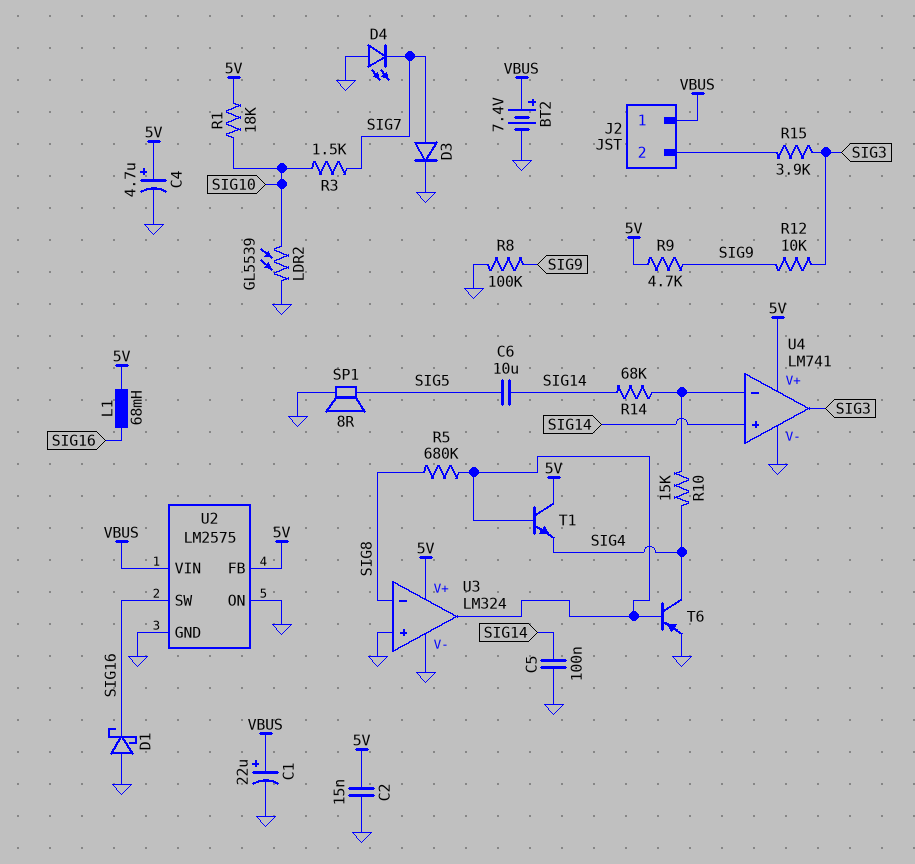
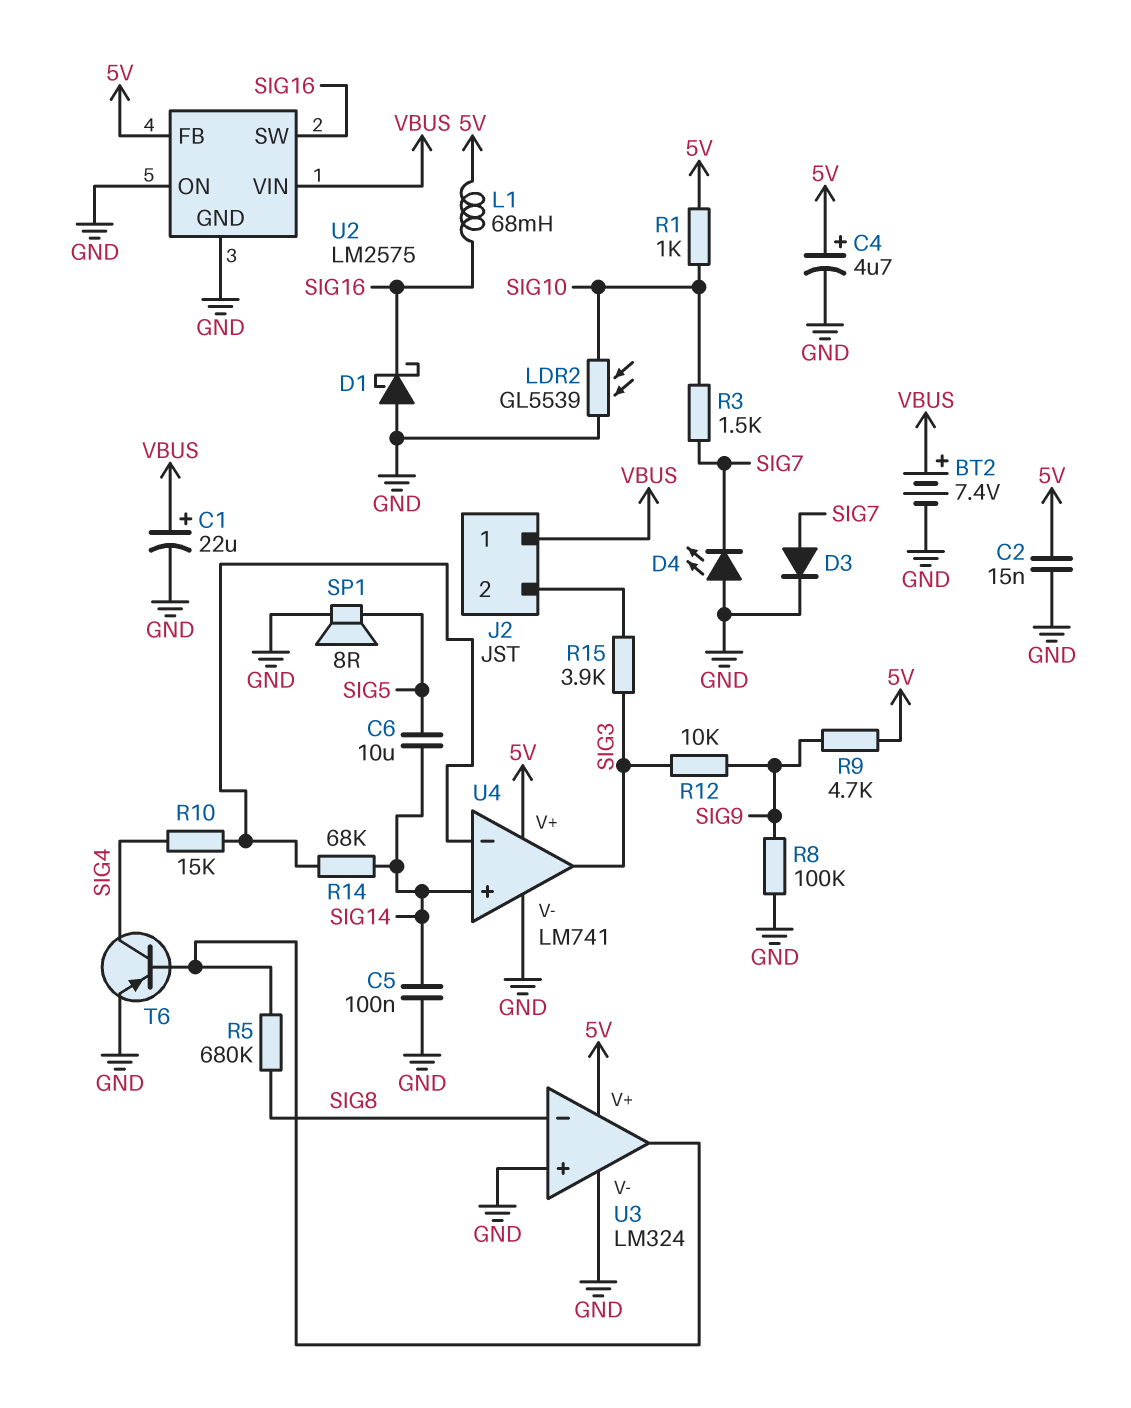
R1: 18k (5V, SIG10) -> 1k (5V, SIG10)
T1: NPN (B U3/out, C 5V, E SIG4) -> none

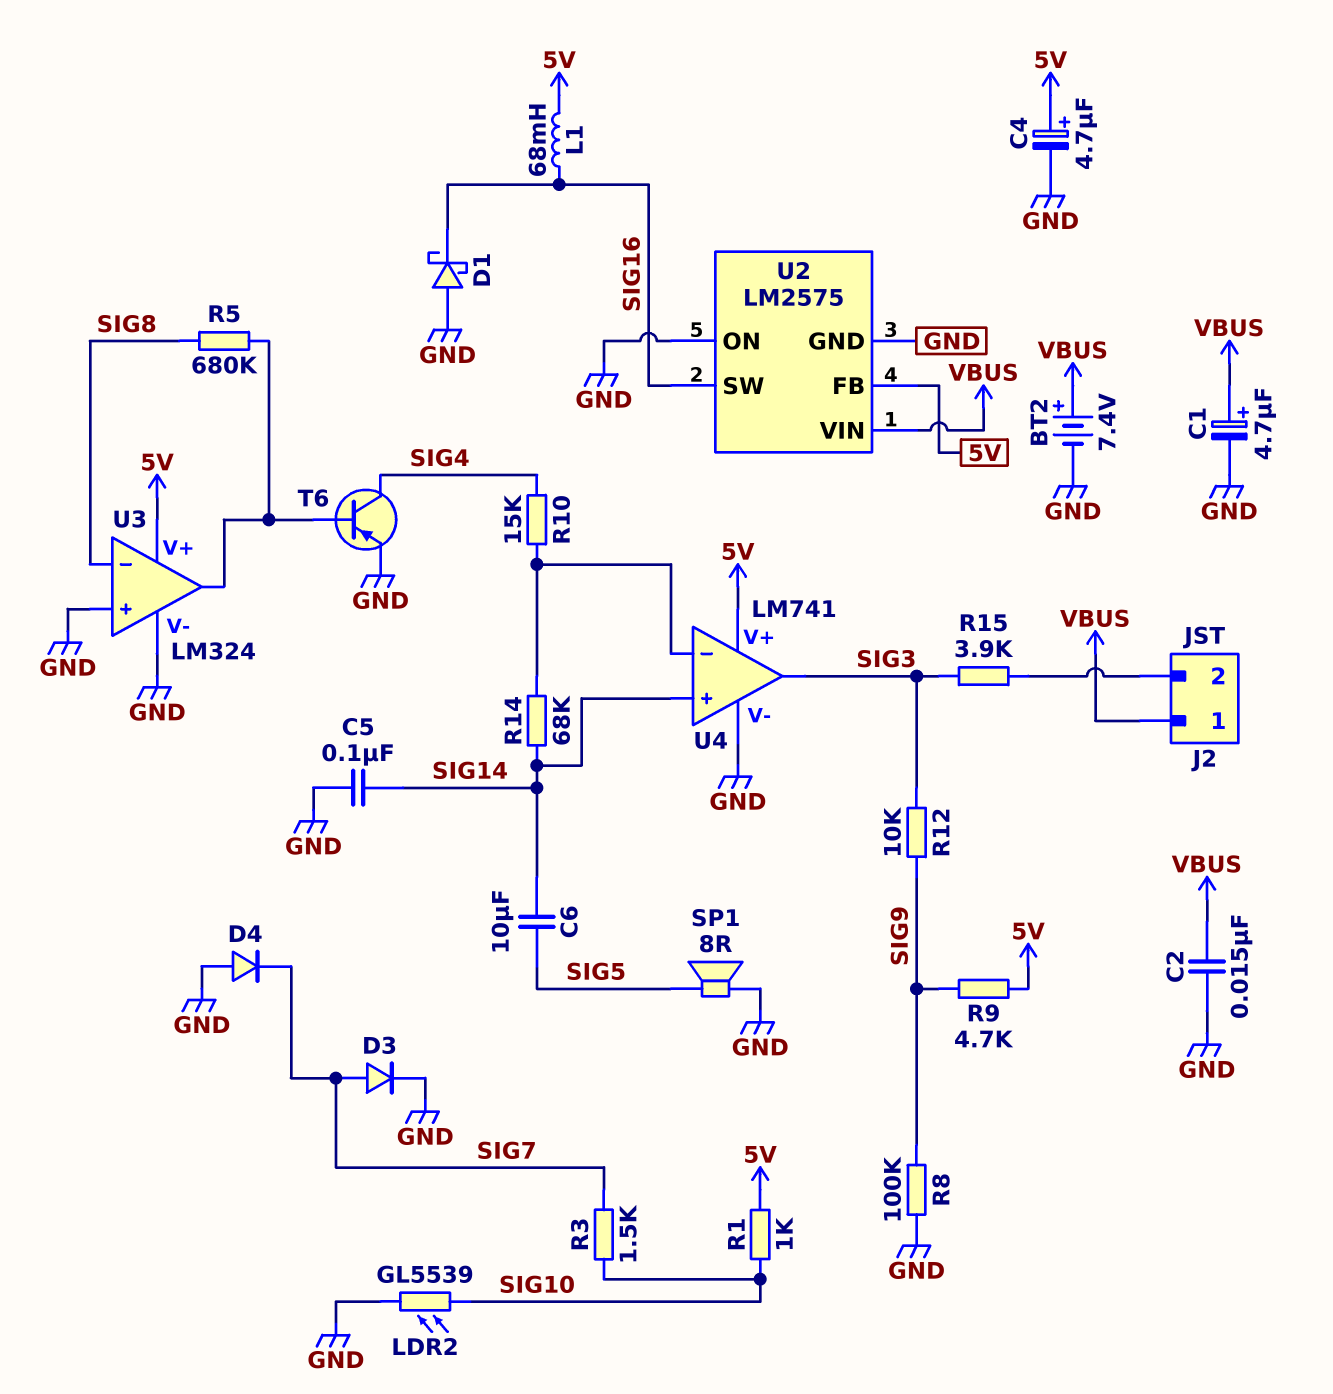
C1: 22uF (plus VBUS, minus GND) -> 4.7uF (plus VBUS, minus GND)
C2: 15nF (5V, GND) -> 15nF (GND, VBUS)
D4: LED (A GND, K SIG7) -> diode (A GND, K SIG7)

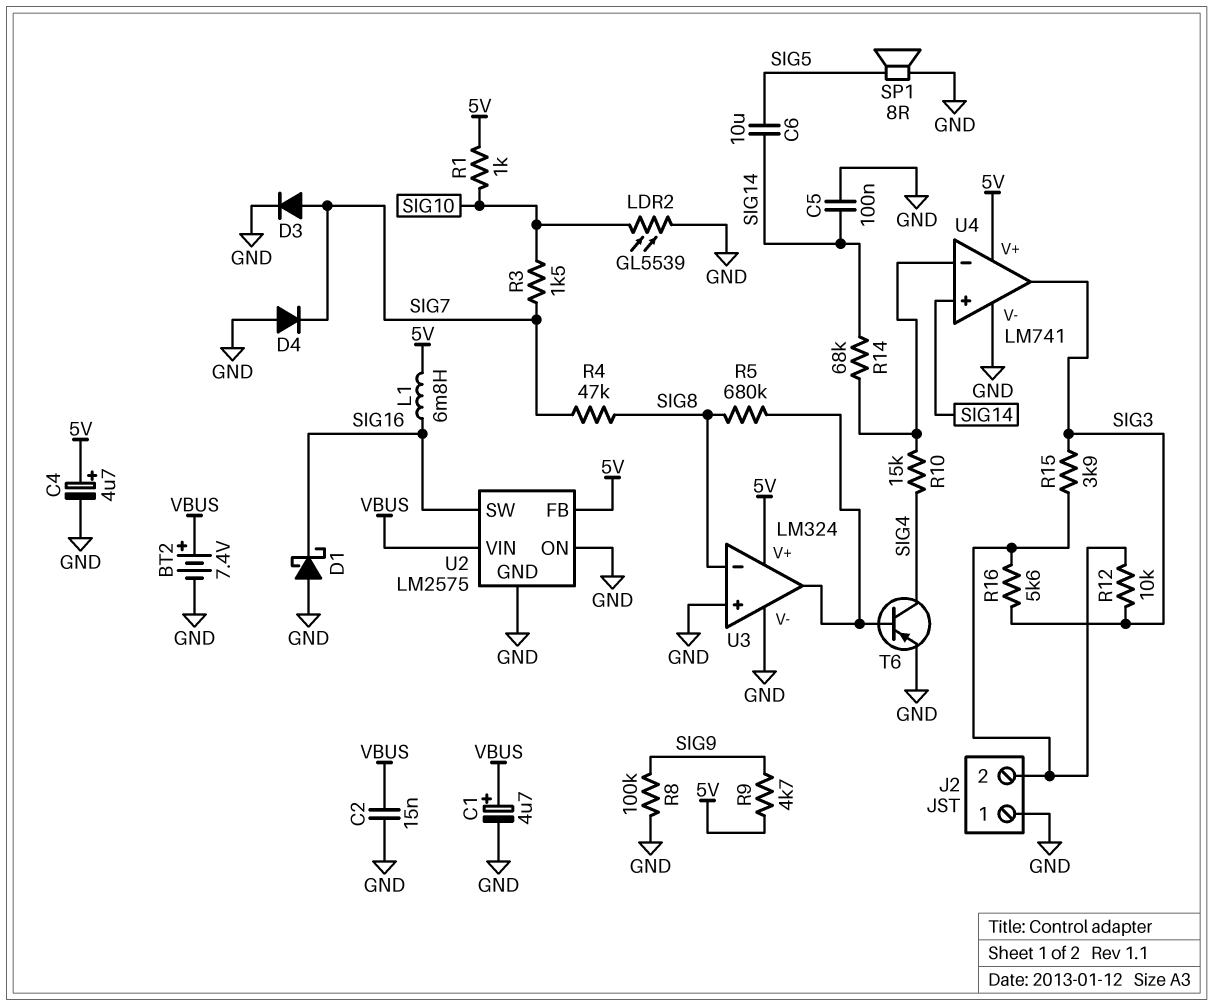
J2 pin 1: VBUS -> GND
L1: 68mH (5V, SIG16) -> 6.8mH (5V, SIG16)
R4: none -> 47k (SIG7, SIG8)
R12: 10k (SIG3, SIG9) -> 10k (J2/2, SIG3)
R16: none -> 5.6k (J2/2, SIG3)

